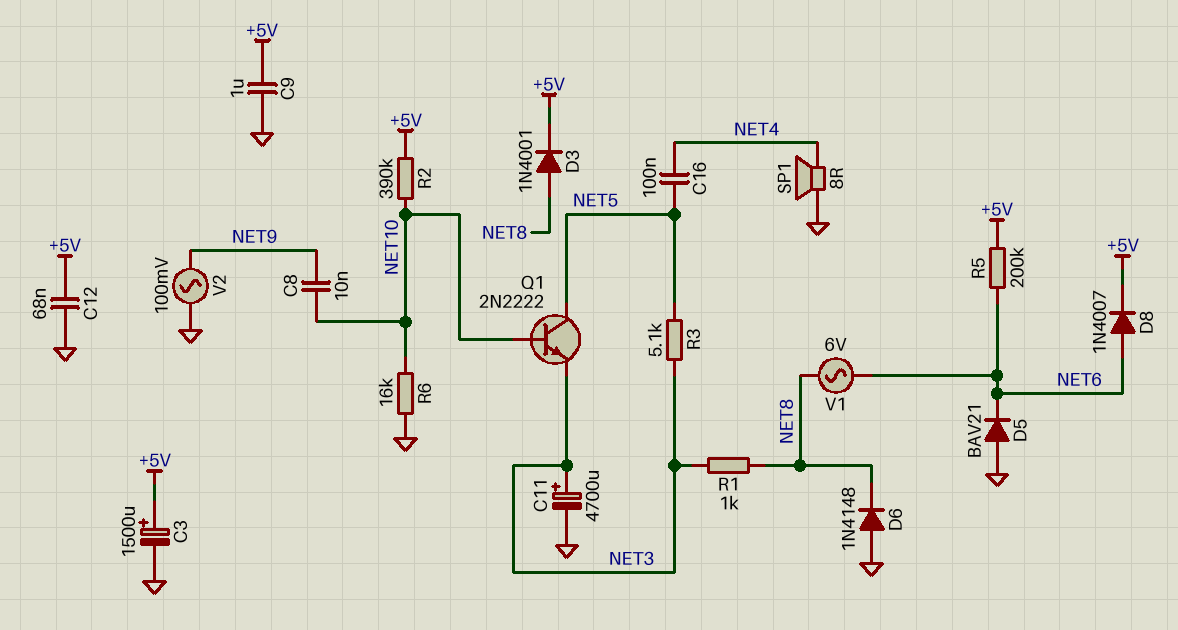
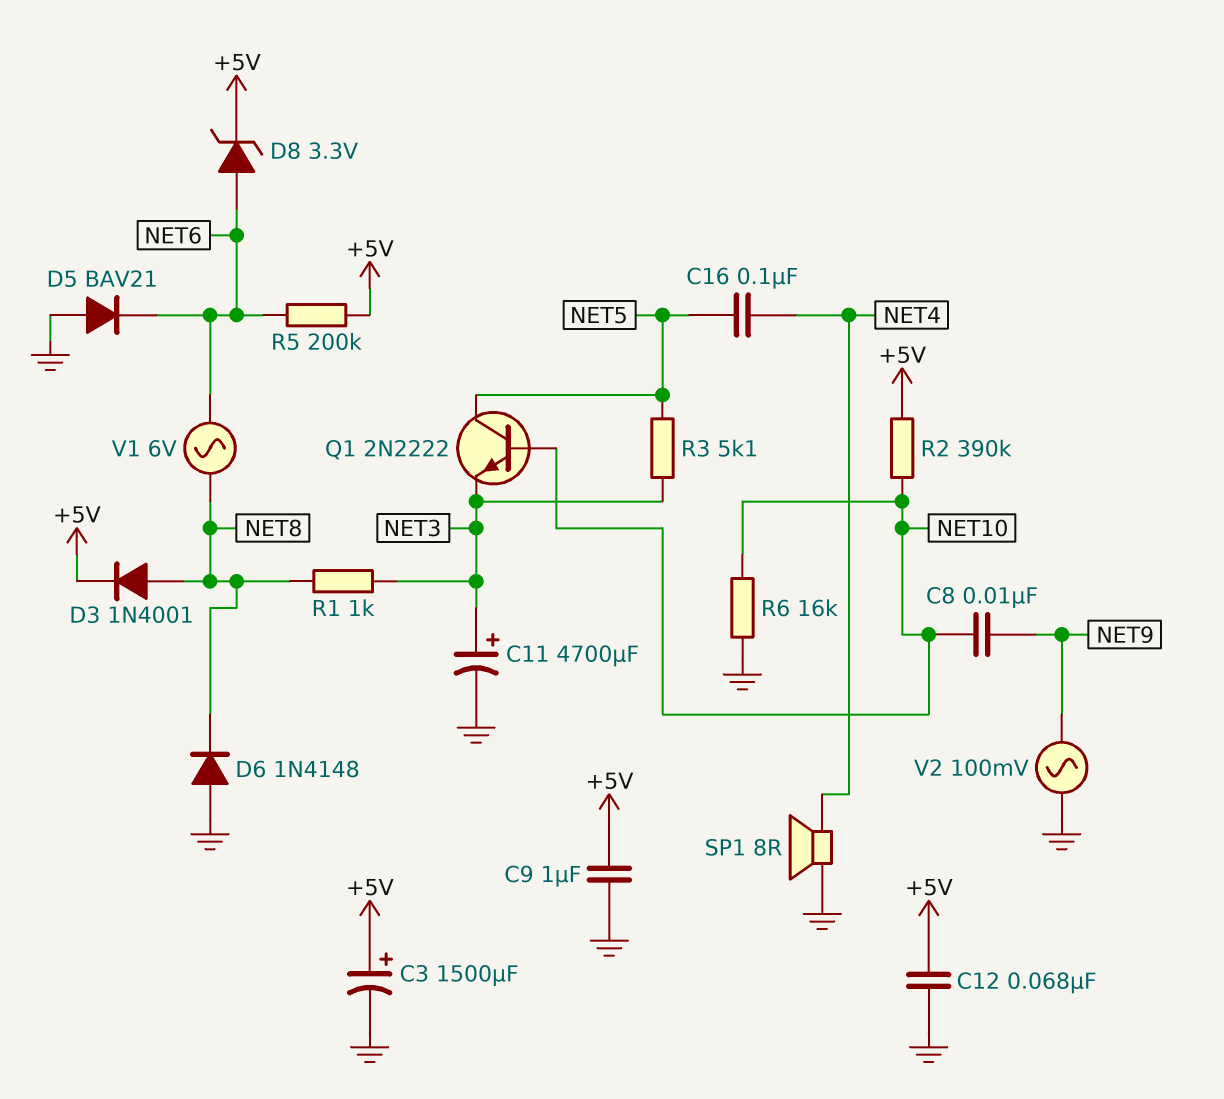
D8: diode 1N4007 (A NET6, K +5V) -> zener 3.3V (A NET6, K +5V)

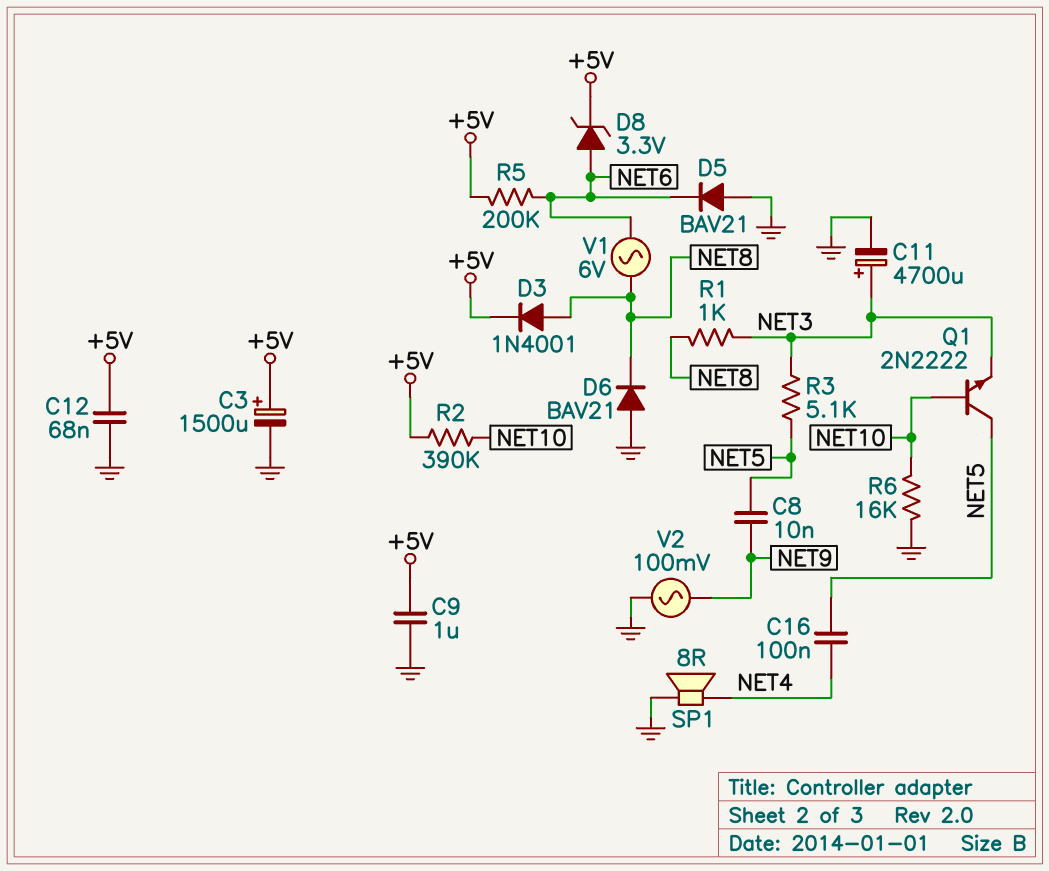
C8: 10nF (NET9, NET10) -> 10nF (NET5, NET9)
D6: diode 1N4148 (A GND, K NET8) -> diode BAV21 (A GND, K NET8)

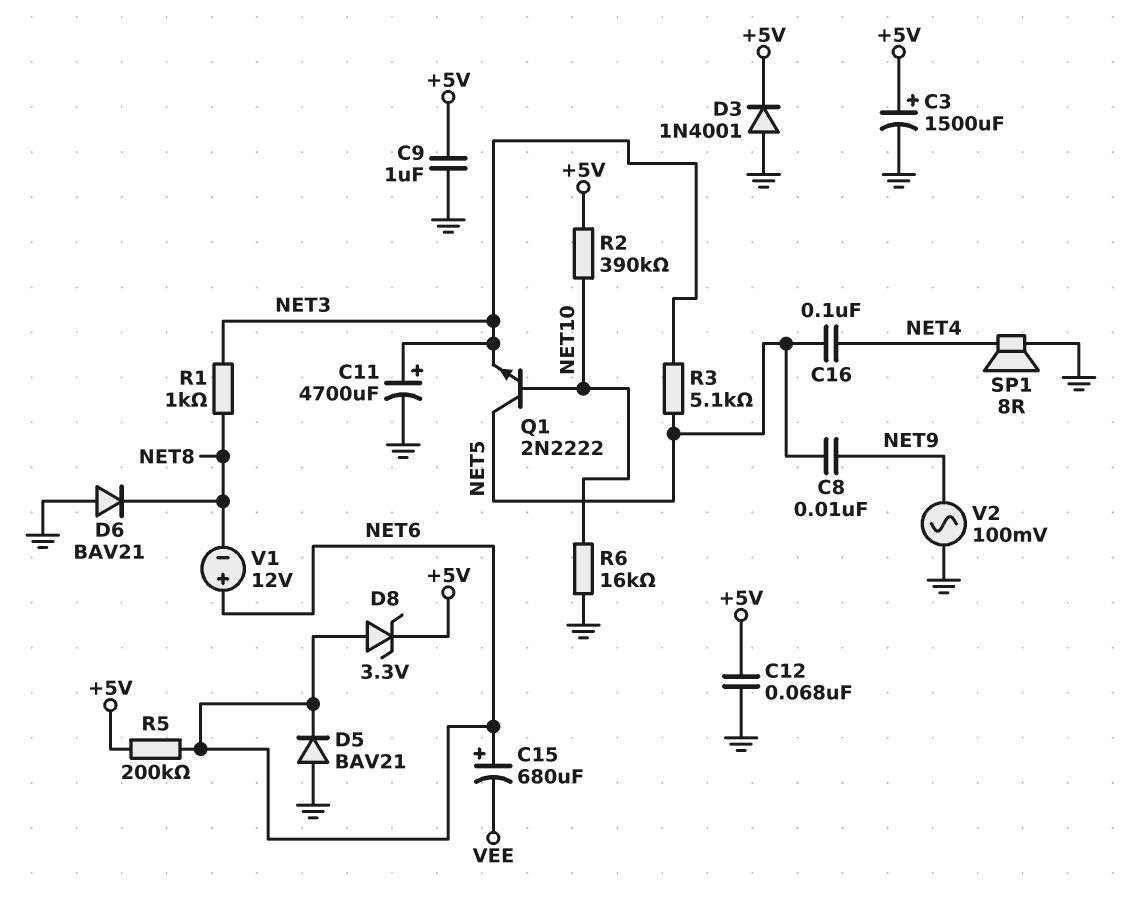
C15: none -> 680uF (plus NET6, minus VEE)
D3: diode 1N4001 (A NET8, K +5V) -> diode 1N4001 (A GND, K +5V)
V1: AC 6V (NET6, NET8) -> 12V (plus NET6, minus NET8)

